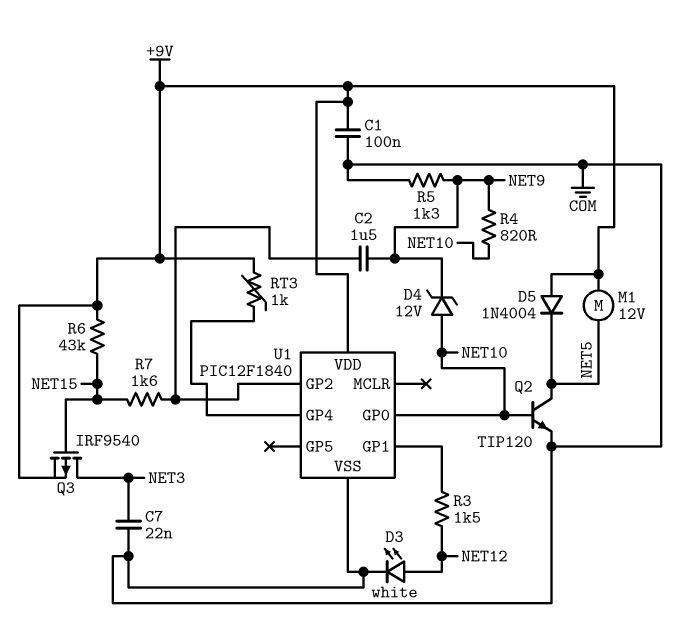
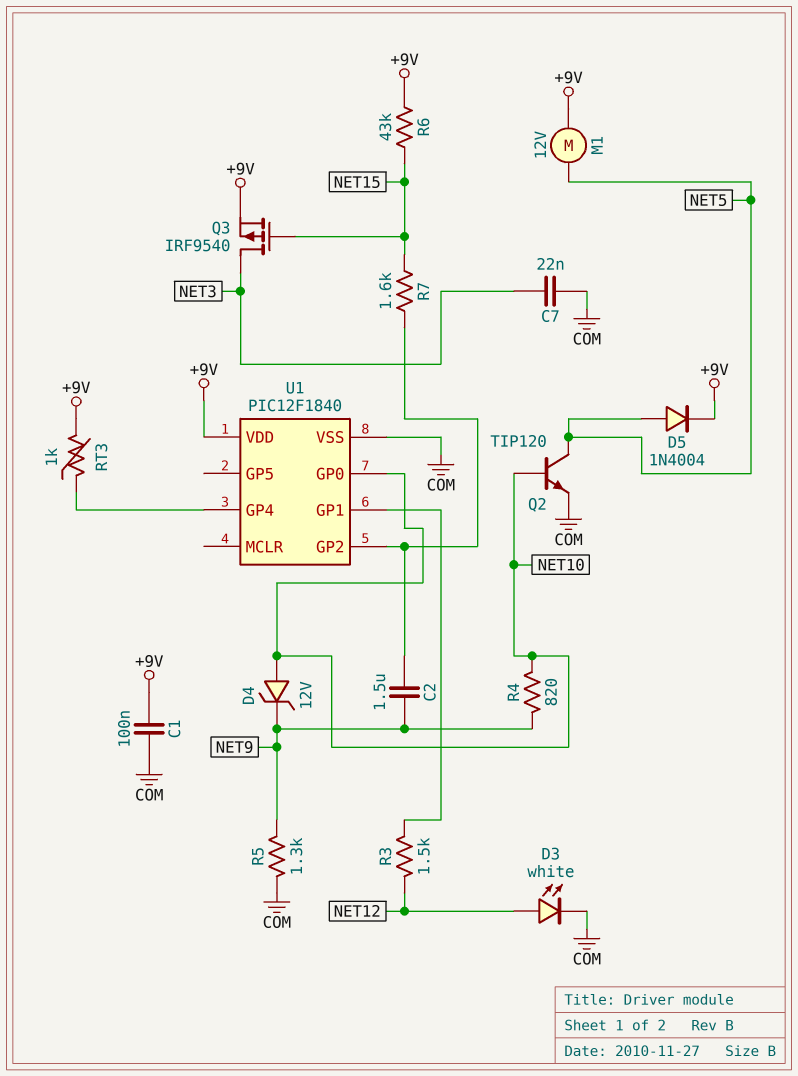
D5: diode 1N4004 (A +9V, K NET5) -> diode 1N4004 (A NET5, K +9V)

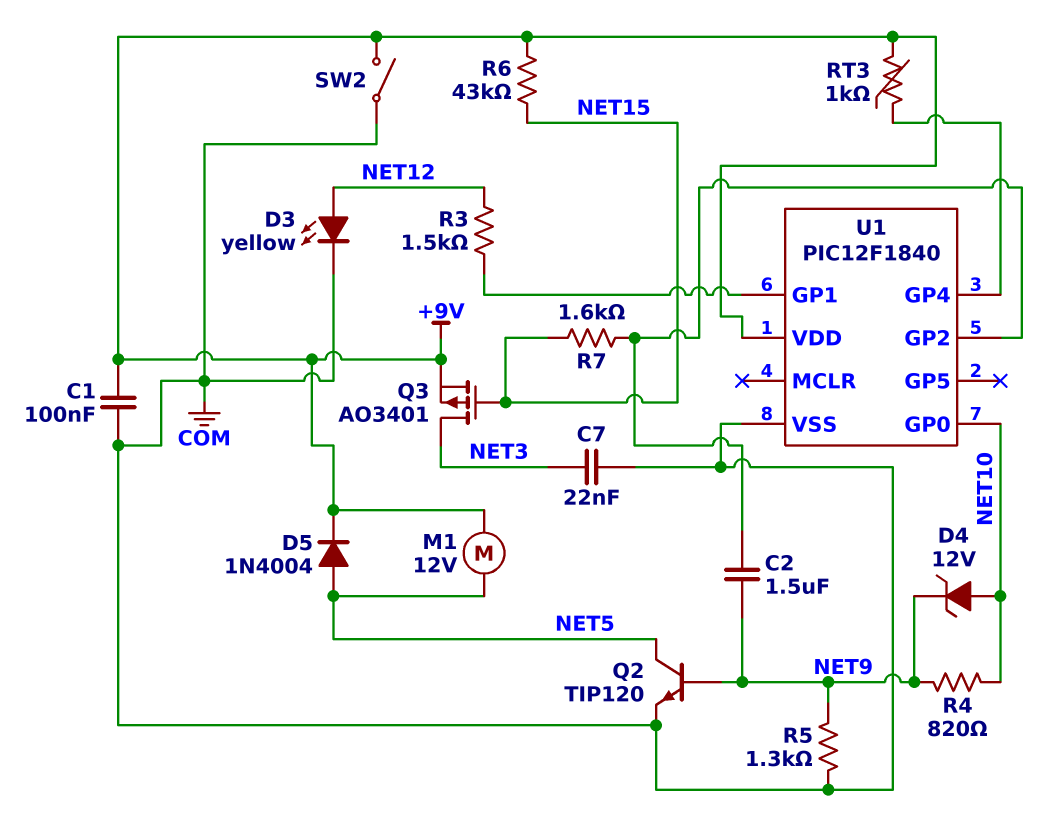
D3: LED white (A NET12, K COM) -> LED yellow (A NET12, K COM)
Q2: NPN TIP120 (B NET10, C NET5, E COM) -> NPN TIP120 (B NET9, C NET5, E COM)
Q3: PMOS IRF9540 (G NET15, D NET3, S +9V) -> PMOS AO3401 (G NET15, D NET3, S +9V)
SW2: none -> switch (+9V, COM)

